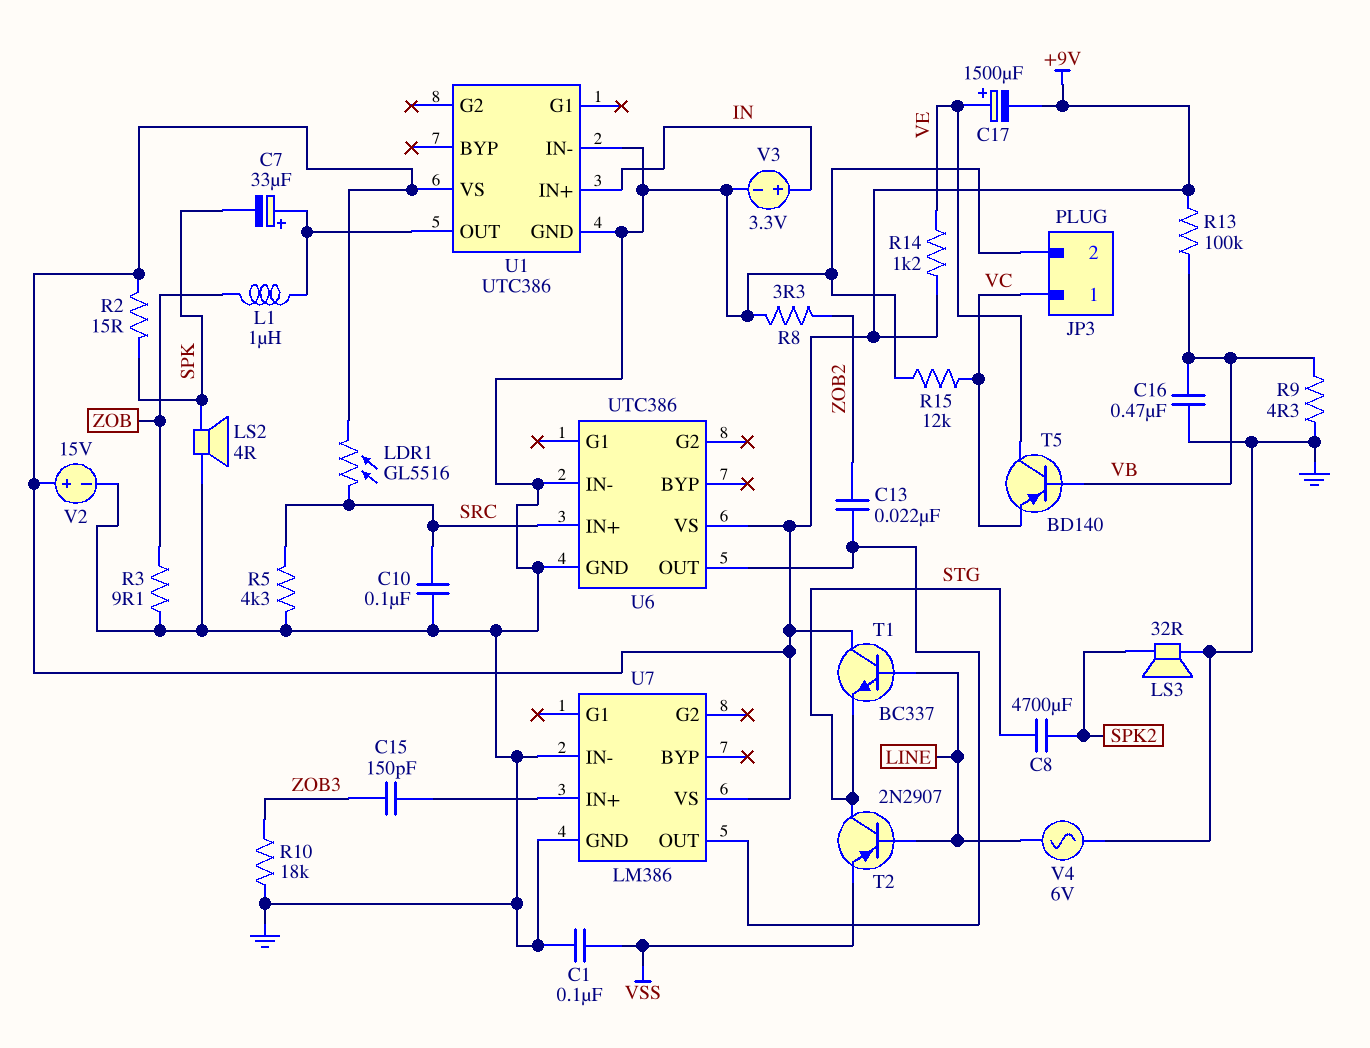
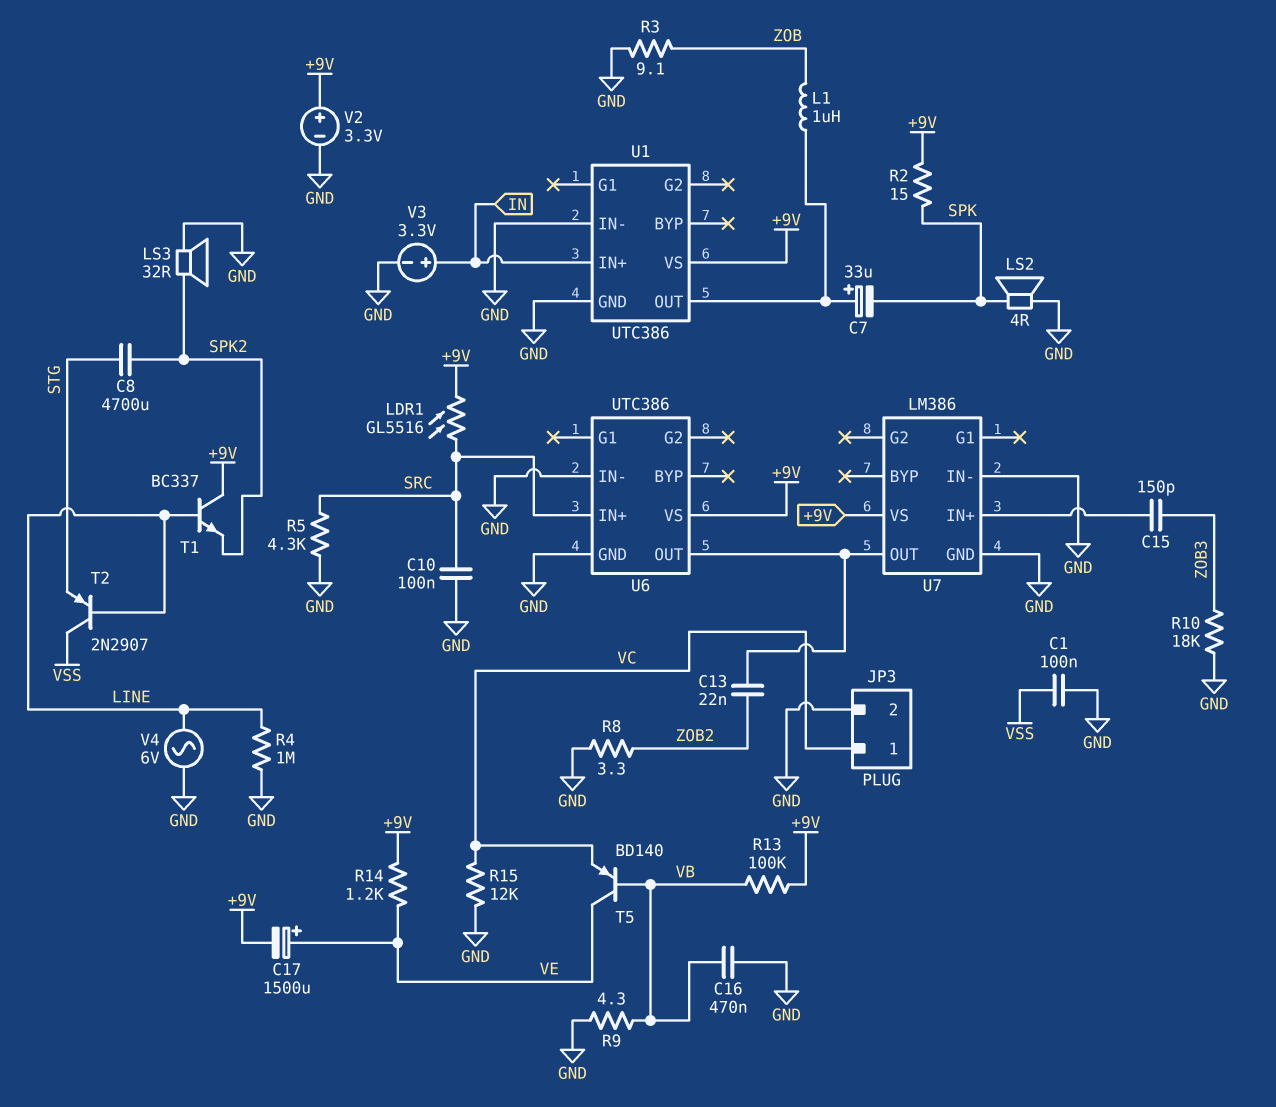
R4: none -> 1M (GND, LINE)
T1: NPN BC337 (B LINE, C +9V, E STG) -> NPN BC337 (B LINE, C +9V, E SPK2)
T2: PNP 2N2907 (B LINE, C STG, E VSS) -> PNP 2N2907 (B LINE, C VSS, E STG)
V2: 15V (plus +9V, minus GND) -> 3.3V (plus +9V, minus GND)

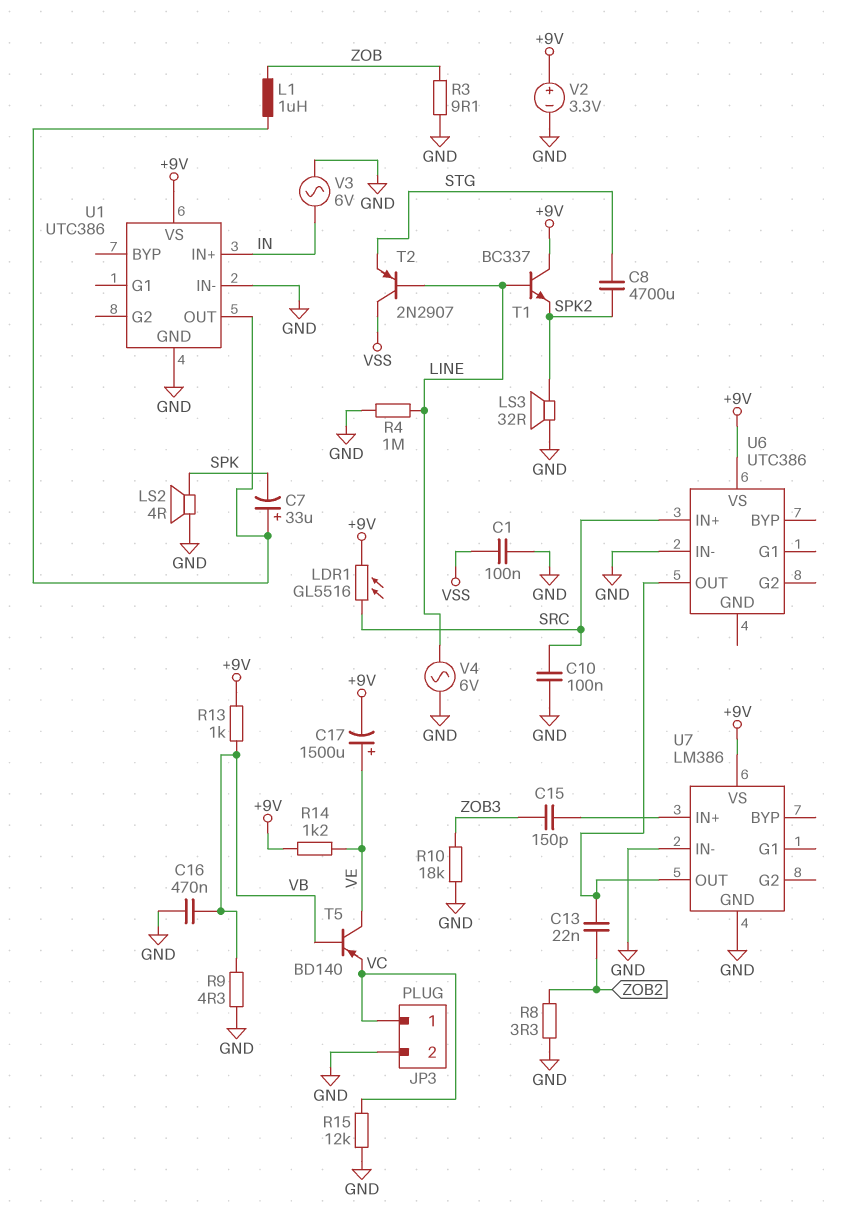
R2: 15 (+9V, SPK) -> none
R5: 4.3k (GND, SRC) -> none
R13: 100k (+9V, VB) -> 1k (+9V, VB)
U6 pin GND: GND -> none
V3: 3.3V (plus IN, minus GND) -> AC 6V (GND, IN)

